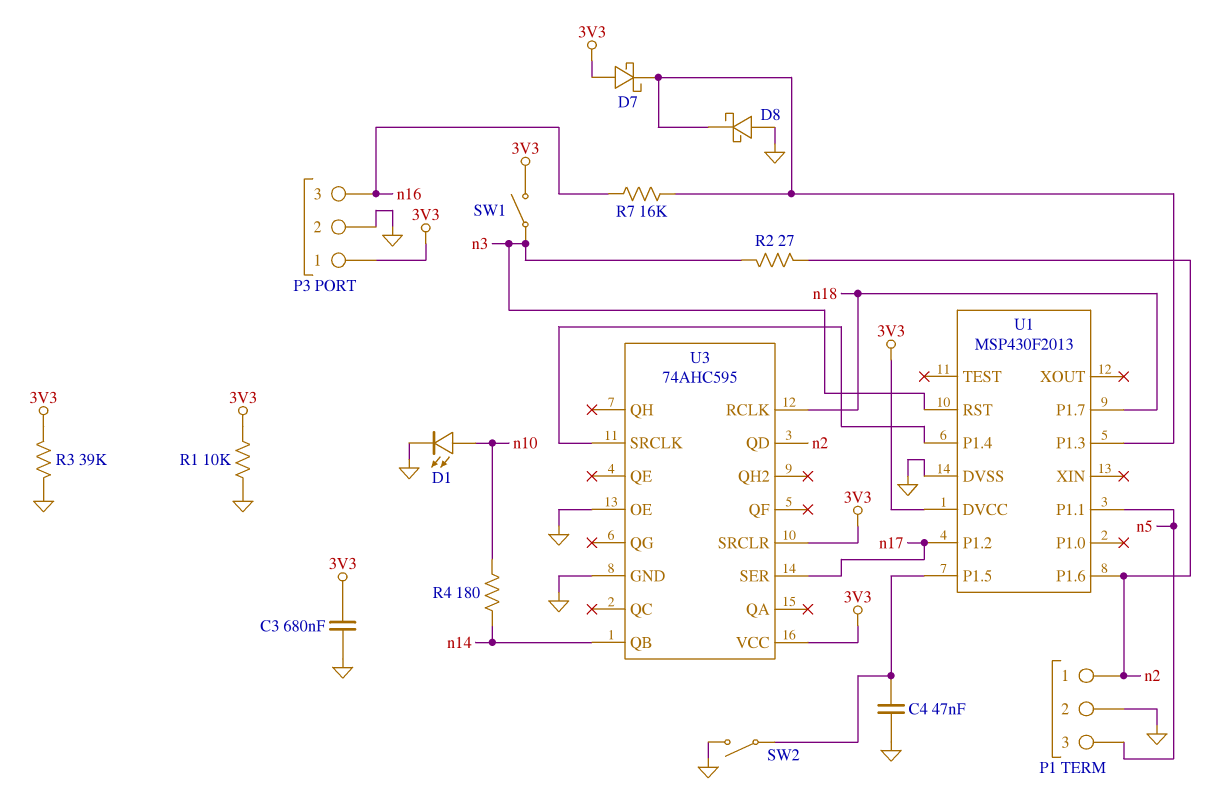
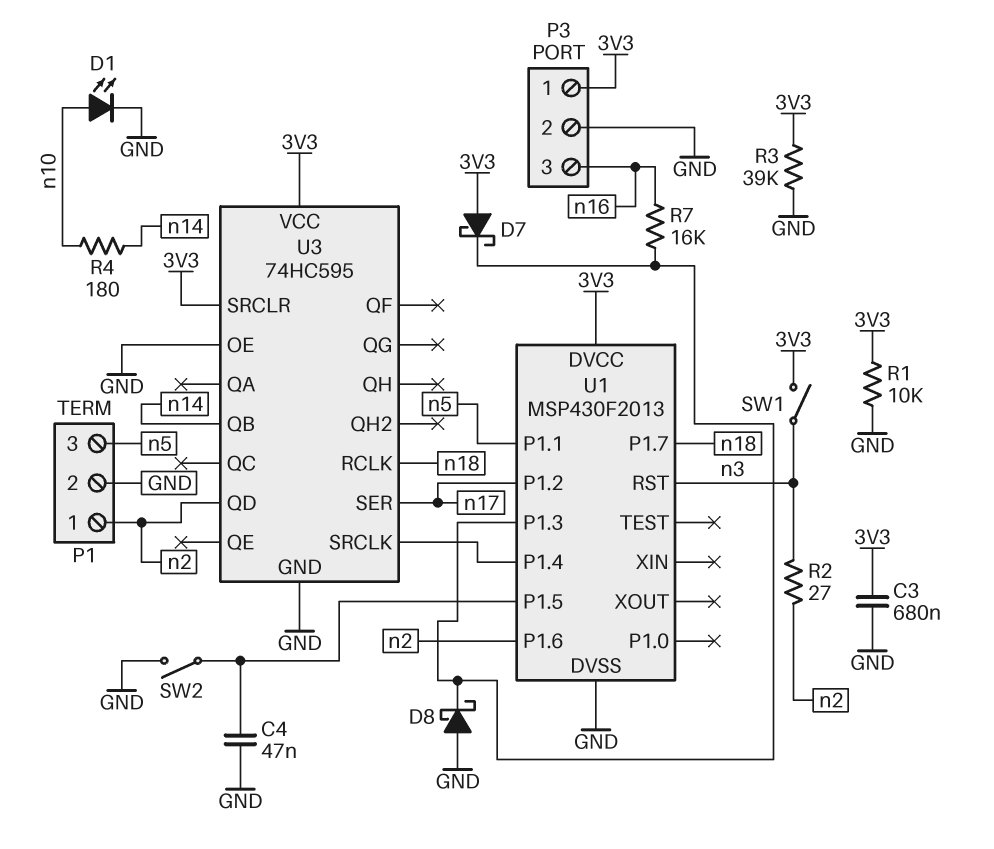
U3: 74AHC595 -> 74HC595

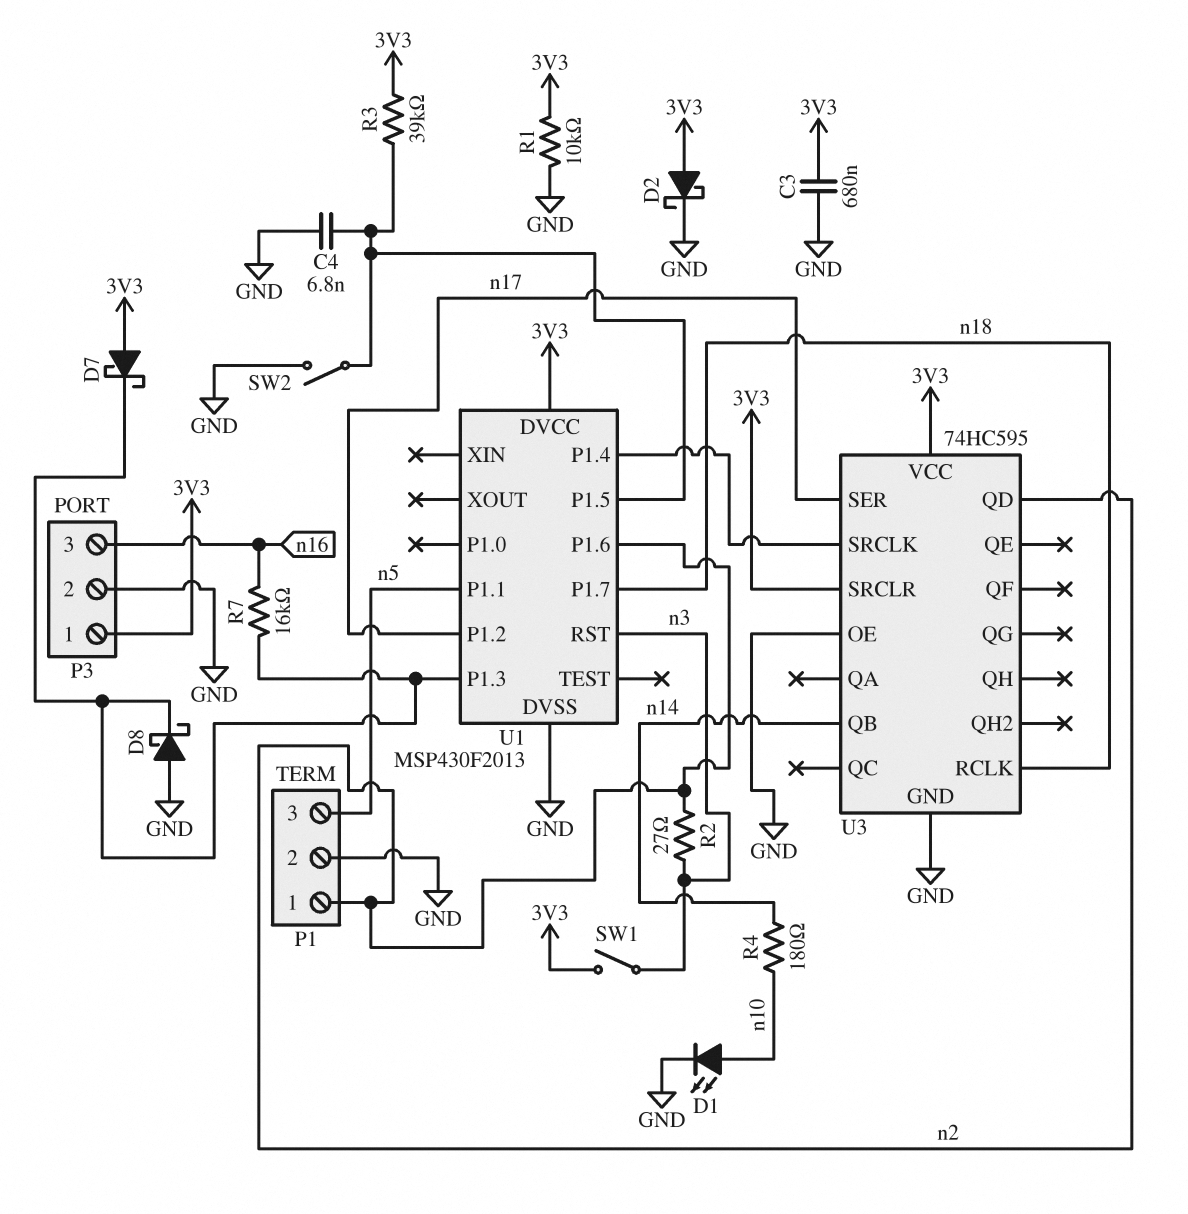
C4: 47nF (GND, U1/P1.5) -> 6.8nF (GND, U1/P1.5)
D2: none -> schottky (A 3V3, K GND)
R3: 39k (3V3, GND) -> 39k (3V3, U1/P1.5)

